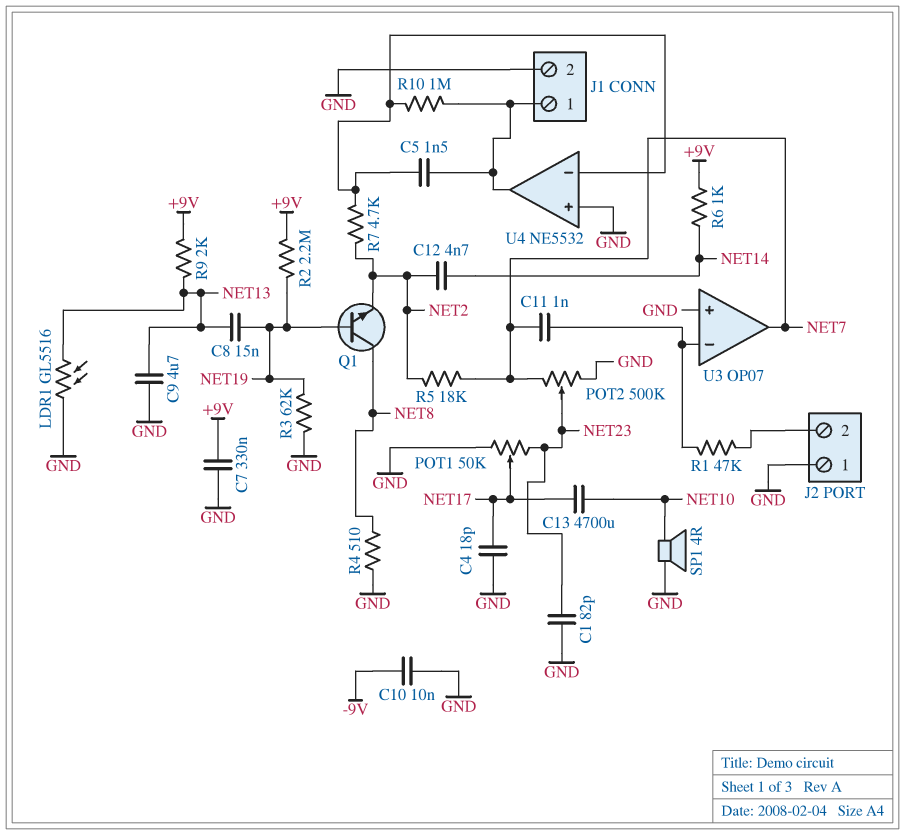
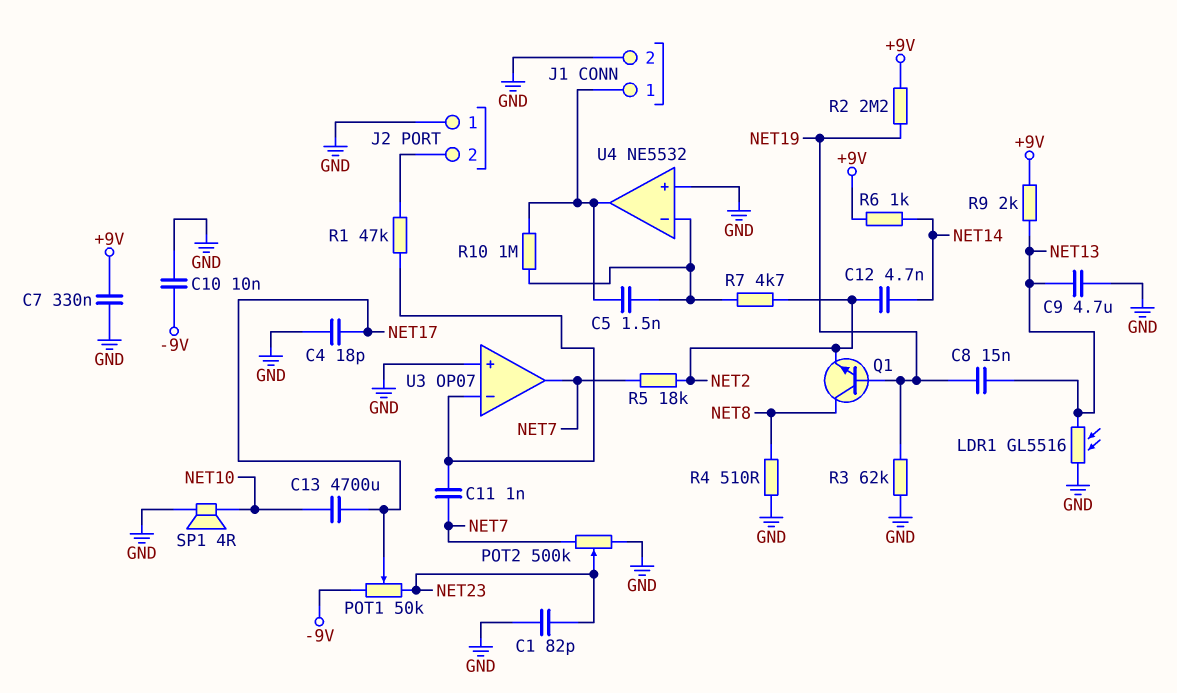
POT1: 50k (GND, NET23, wiper NET17) -> 50k (-9V, NET23, wiper NET17)

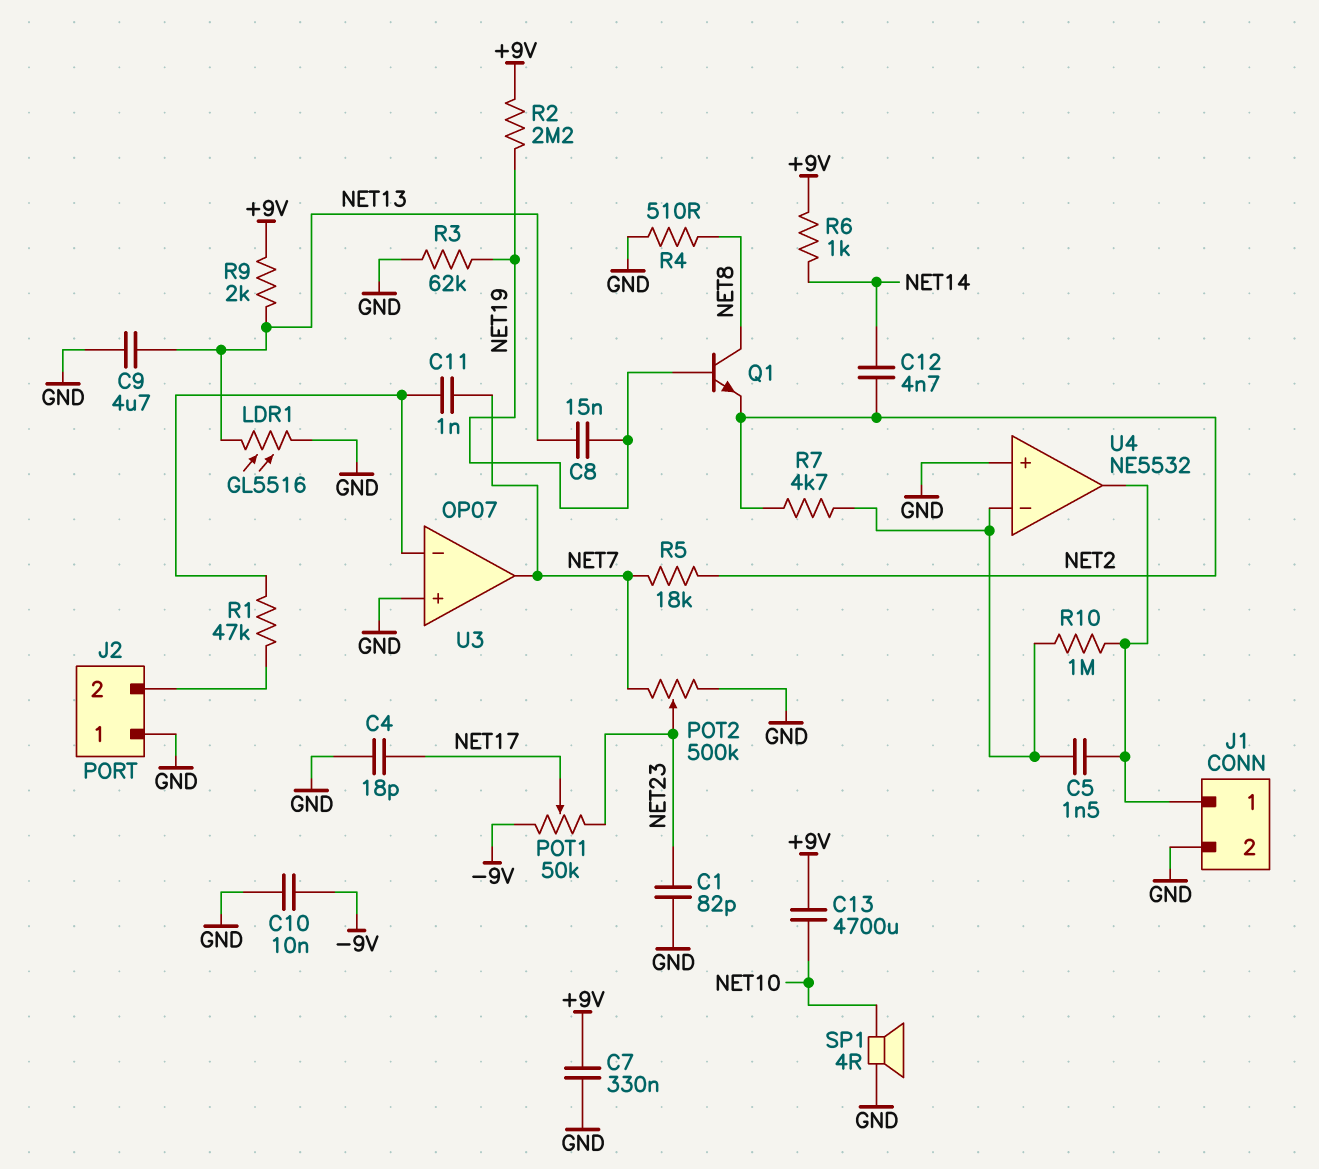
C13: 4700uF (NET10, NET17) -> 4700uF (+9V, NET10)

